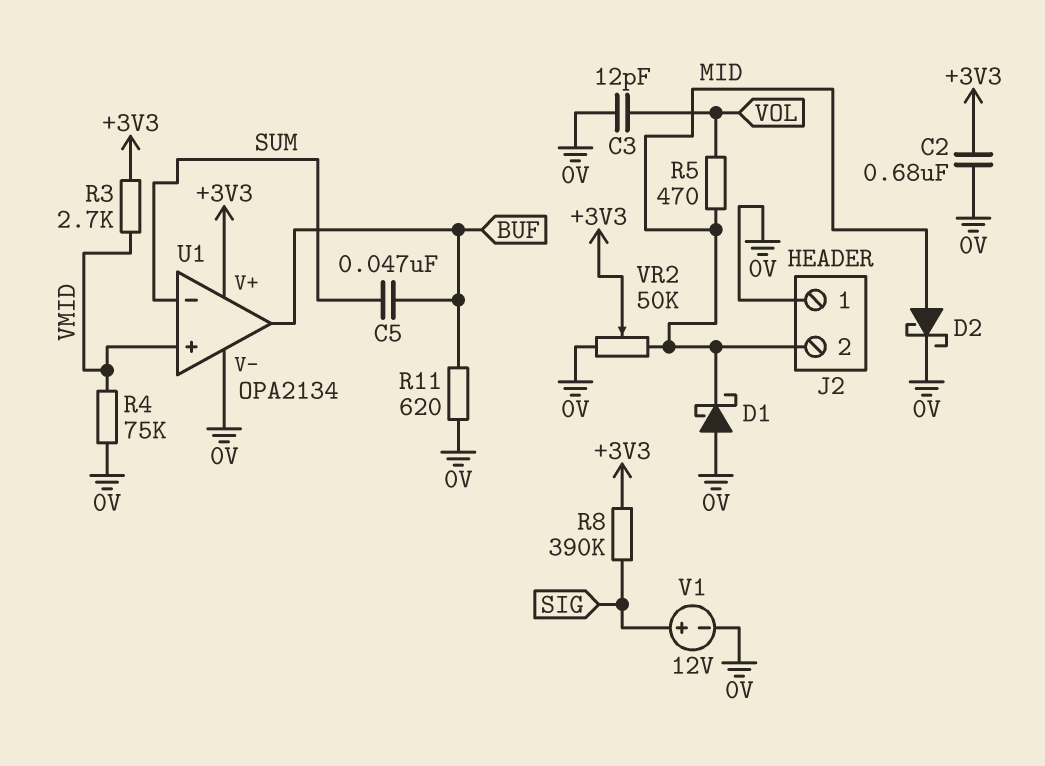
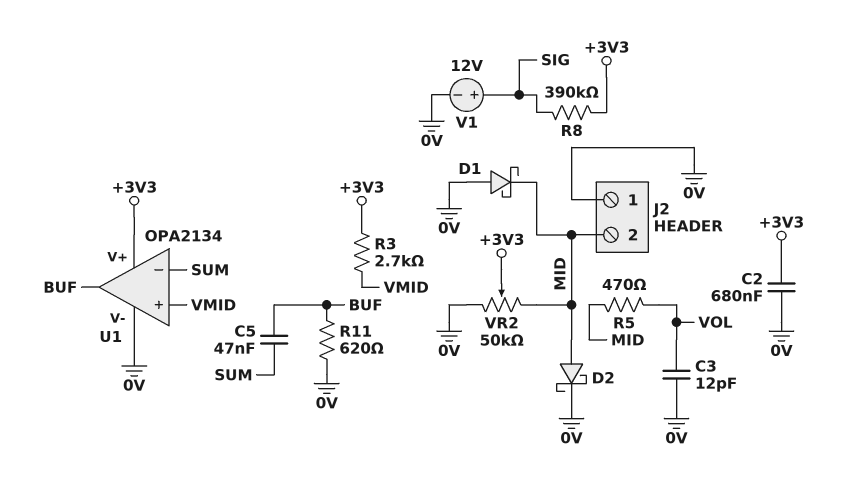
R4: 75k (0V, VMID) -> none

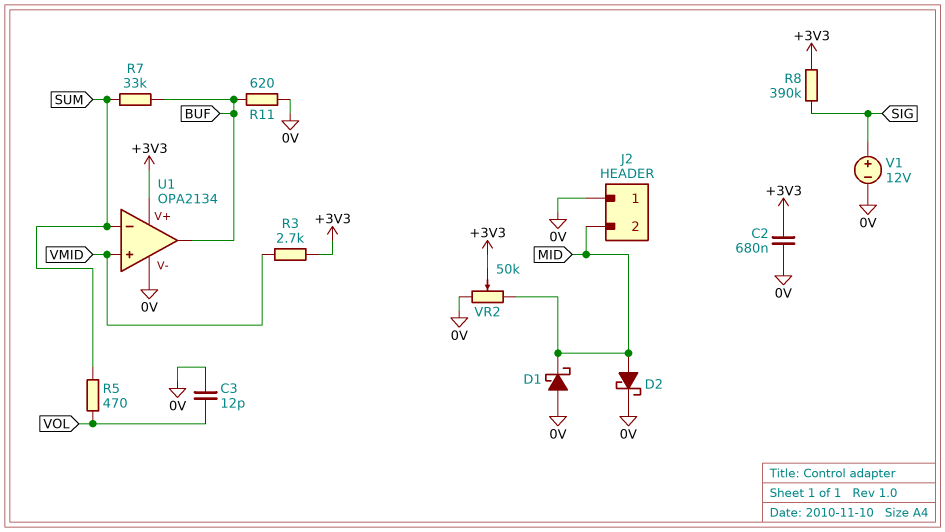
C5: 47nF (BUF, SUM) -> none
R5: 470 (MID, VOL) -> 470 (SUM, VOL)
R7: none -> 33k (BUF, SUM)

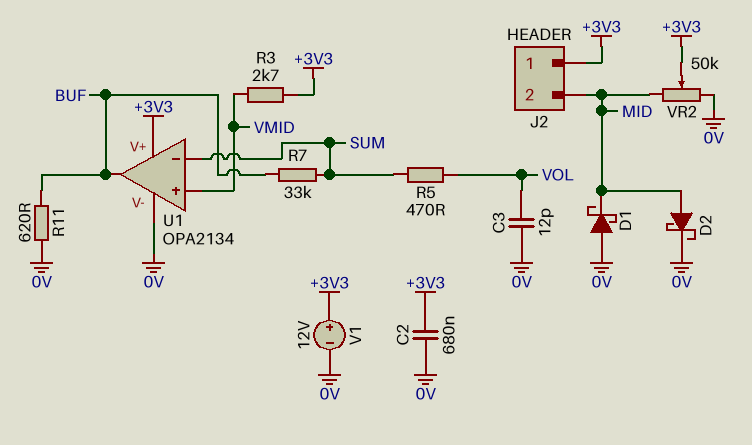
J2 pin 1: 0V -> +3V3
R8: 390k (+3V3, SIG) -> none
V1: 12V (plus SIG, minus 0V) -> 12V (plus +3V3, minus 0V)

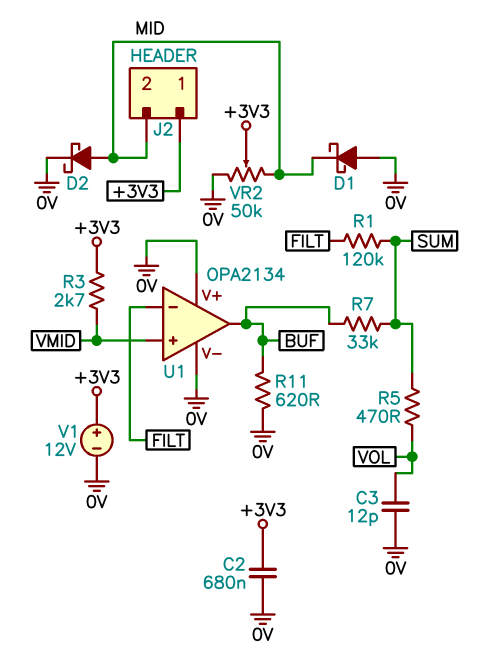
R1: none -> 120k (FILT, SUM)
U1 pin V+: +3V3 -> 0V
U1 pin in-: SUM -> FILT

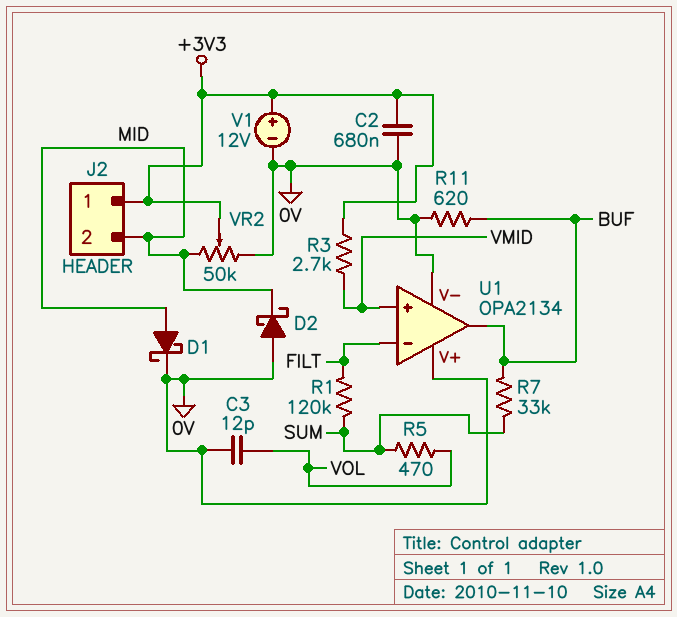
D1: schottky (A 0V, K MID) -> schottky (A MID, K 0V)
D2: schottky (A MID, K 0V) -> schottky (A 0V, K MID)

